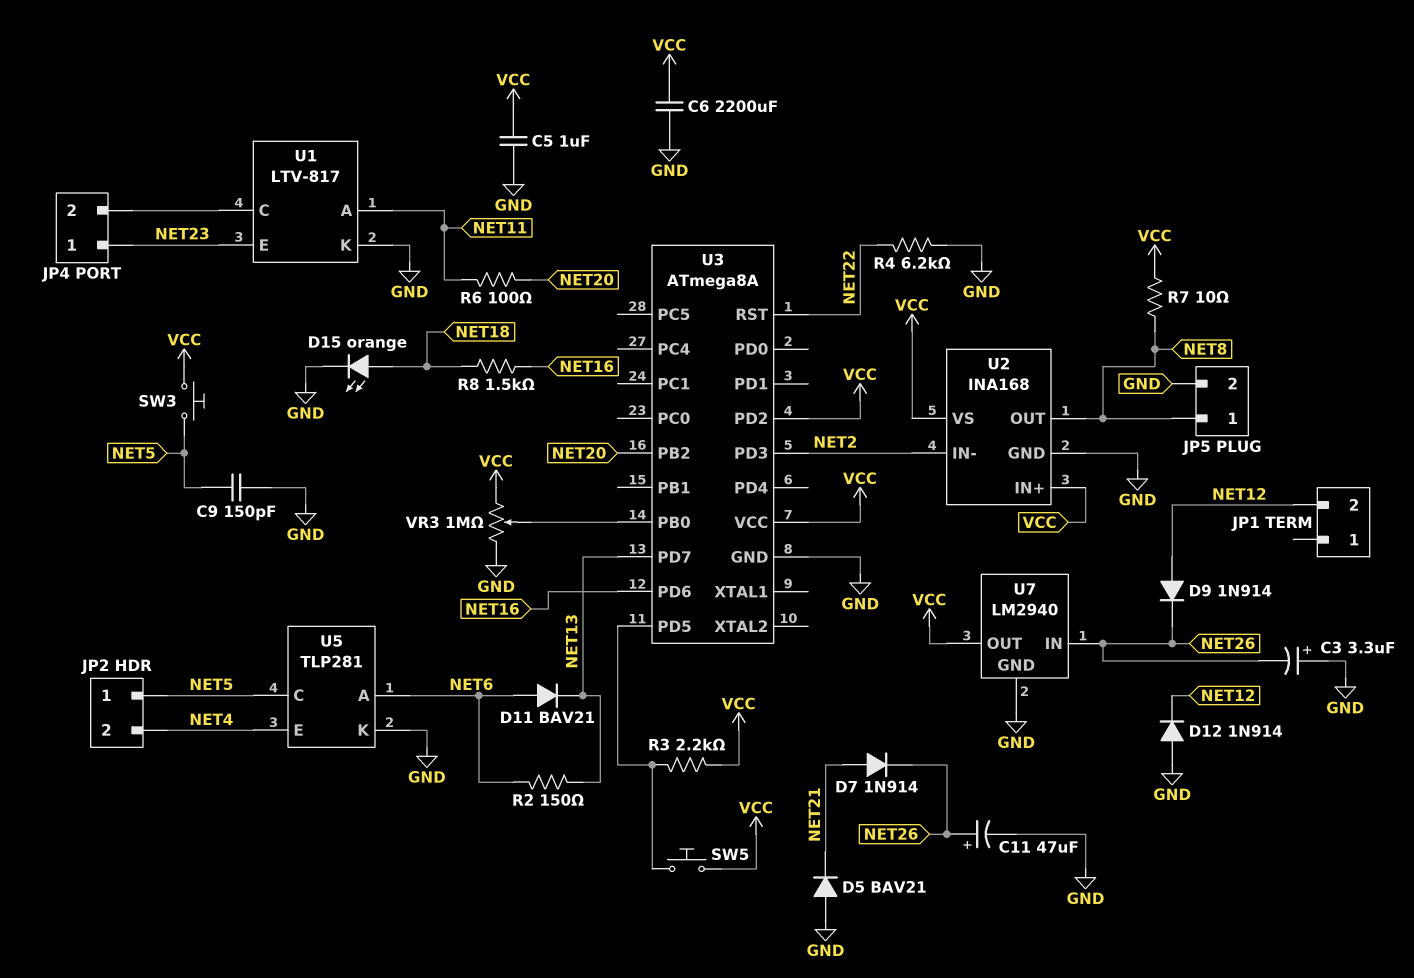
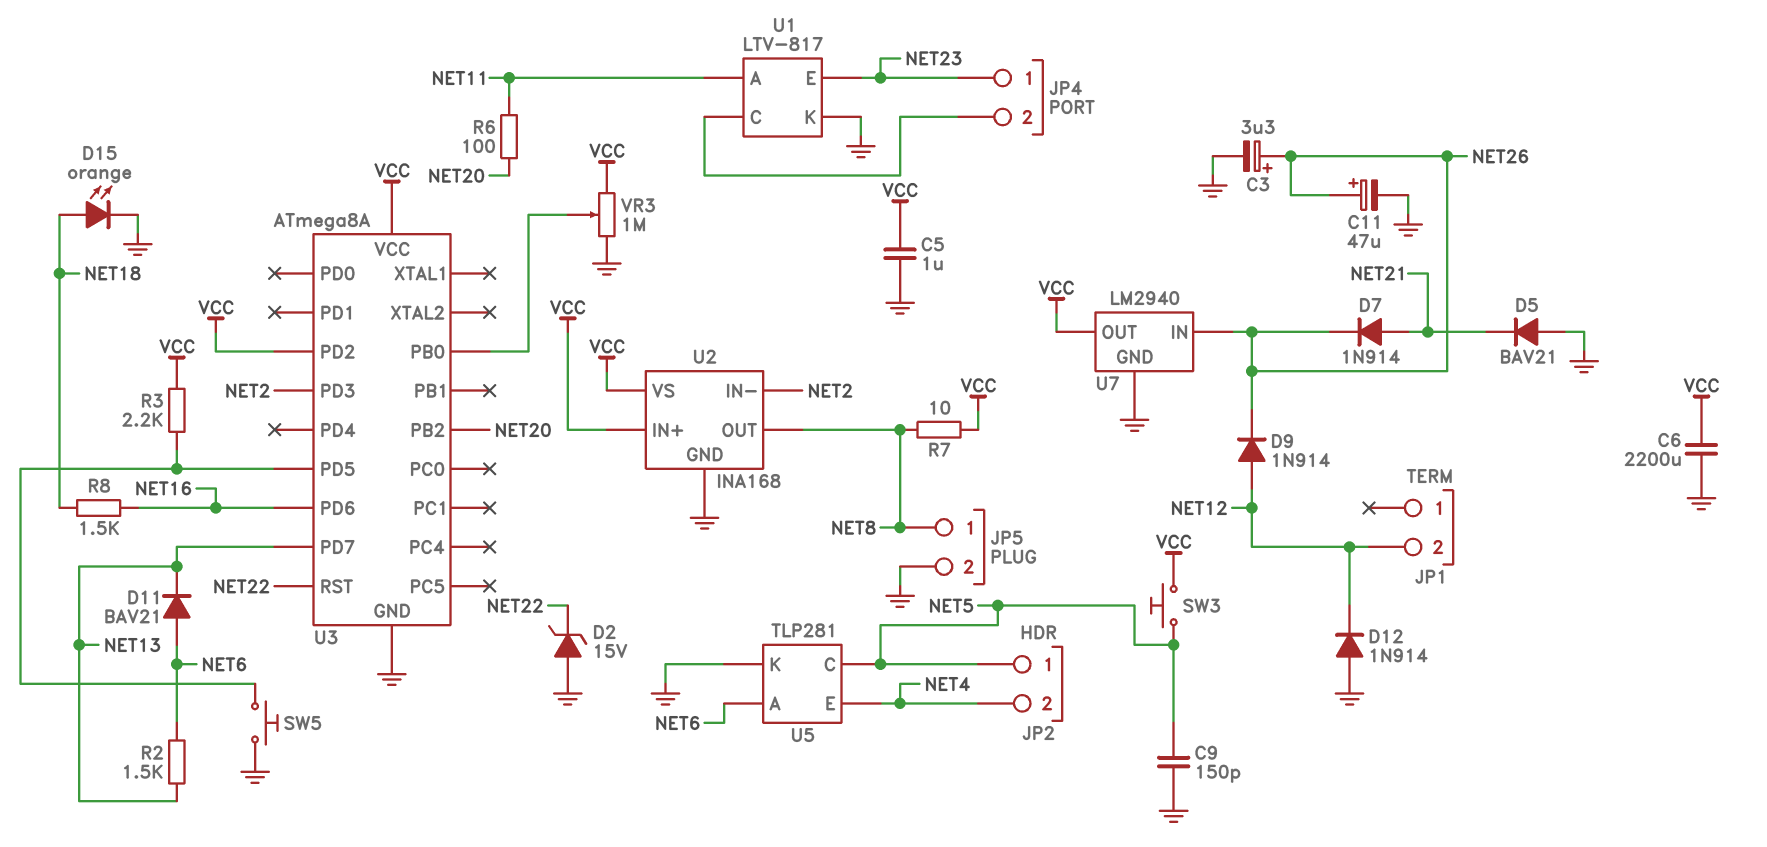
C3: 3.3uF (plus GND, minus NET26) -> 3.3uF (plus NET26, minus GND)
D2: none -> zener 15V (A GND, K NET22)
R2: 150 (NET6, NET13) -> 1.5k (NET6, NET13)
R4: 6.2k (GND, NET22) -> none
SW5: button (U3/PD5, VCC) -> button (GND, U3/PD5)

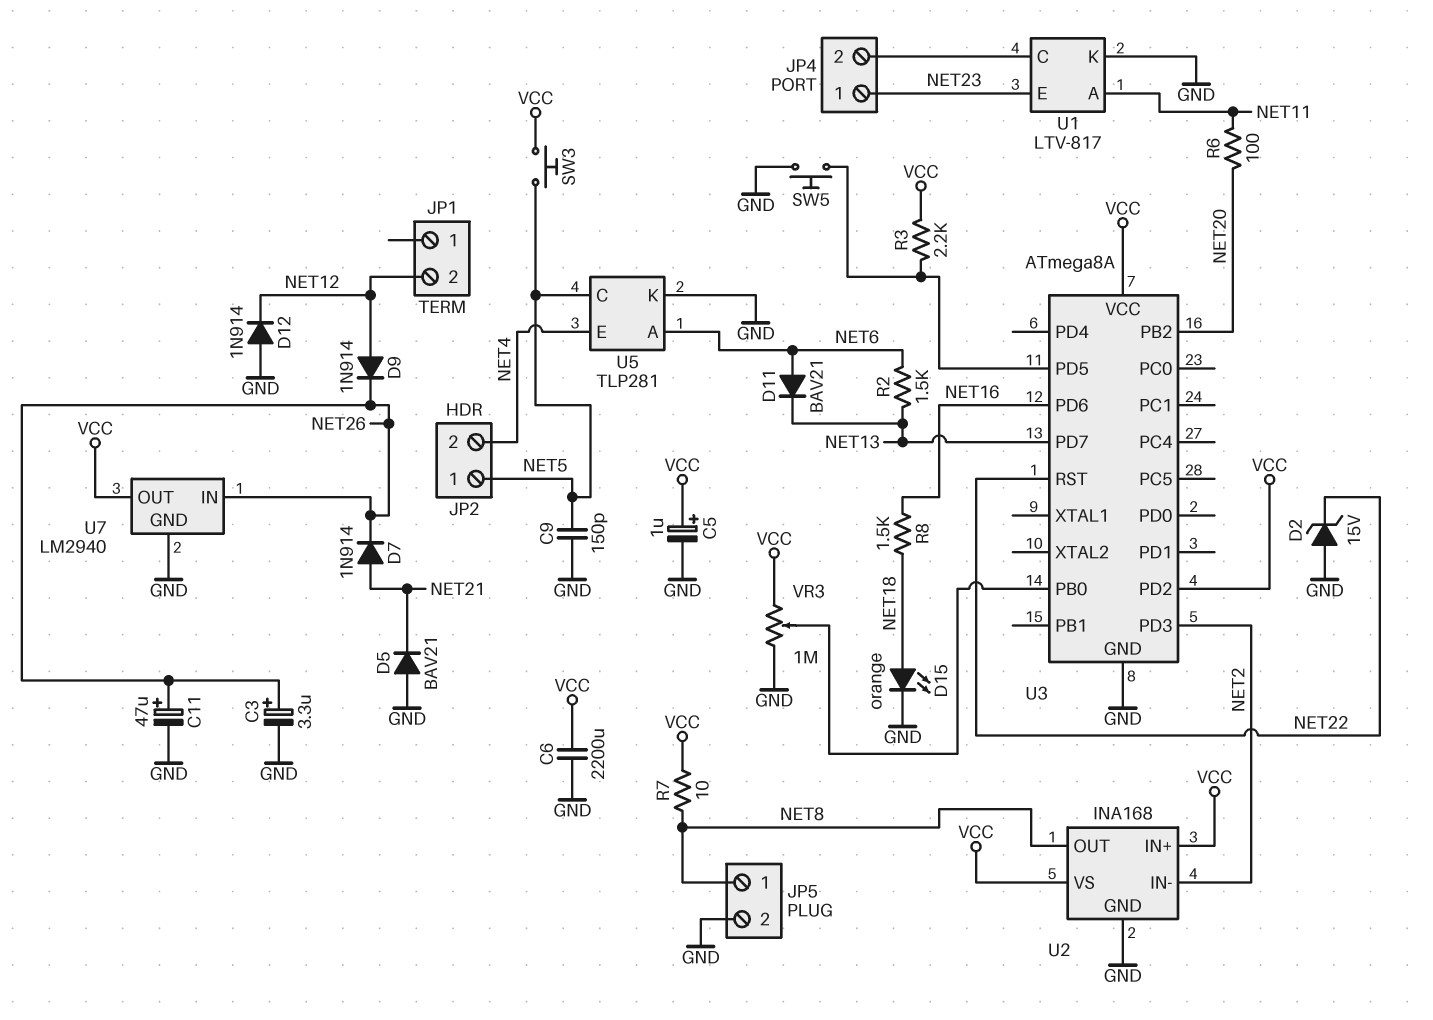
C5: 1uF (GND, VCC) -> 1uF (plus VCC, minus GND)

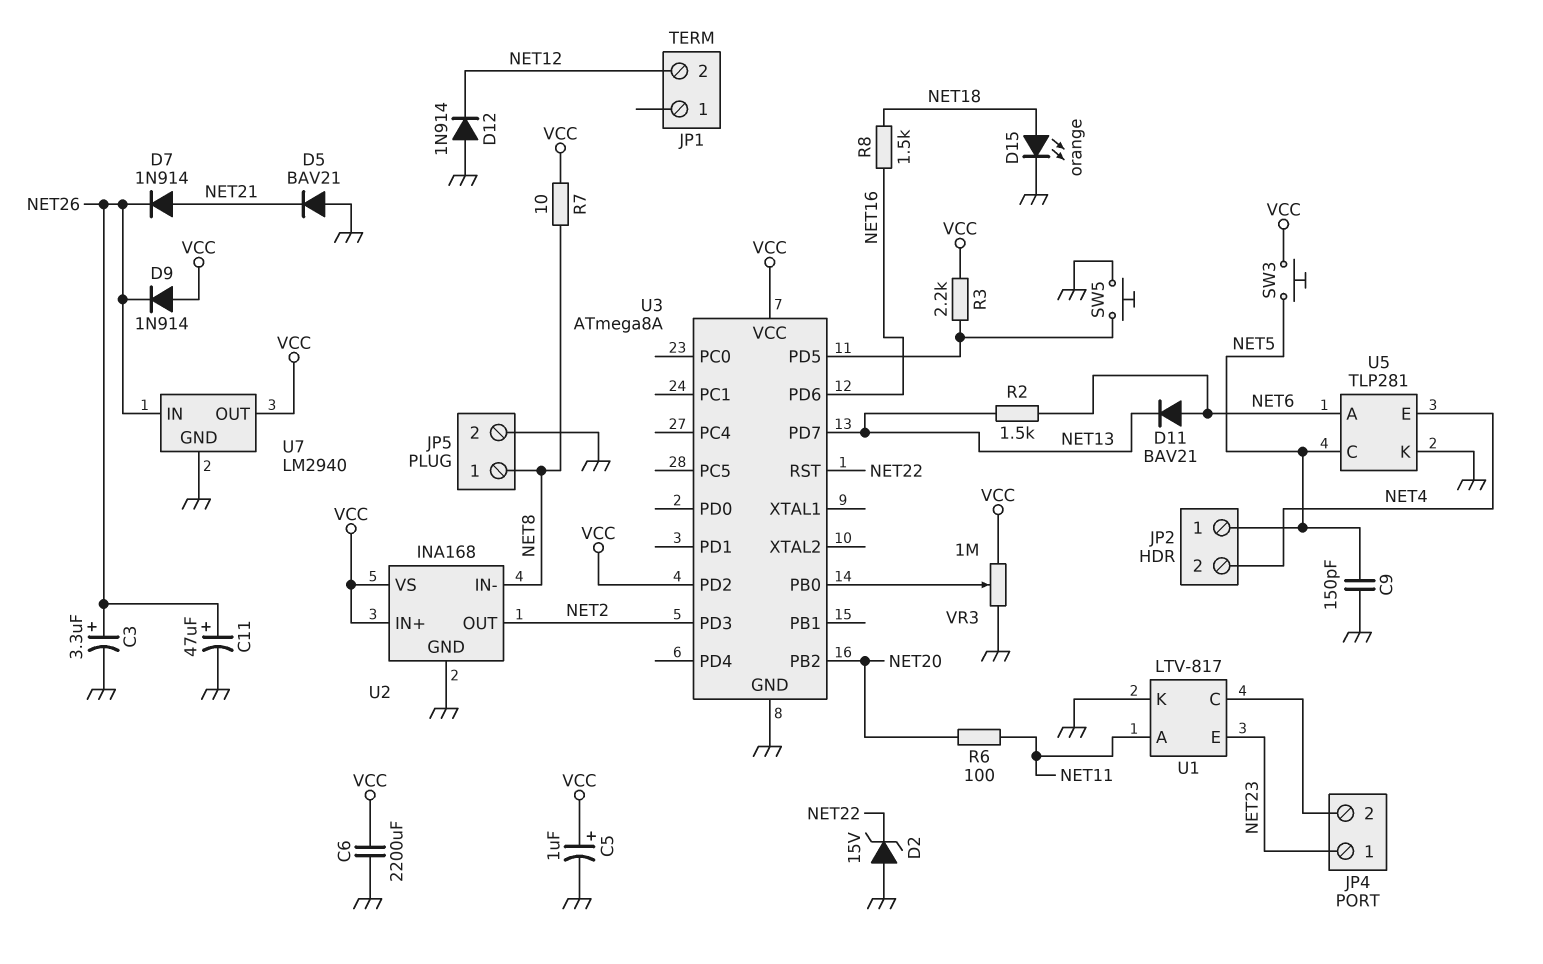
D9: diode 1N914 (A NET12, K NET26) -> diode 1N914 (A VCC, K NET26)
U2 pin IN-: NET2 -> NET8
U2 pin OUT: NET8 -> NET2

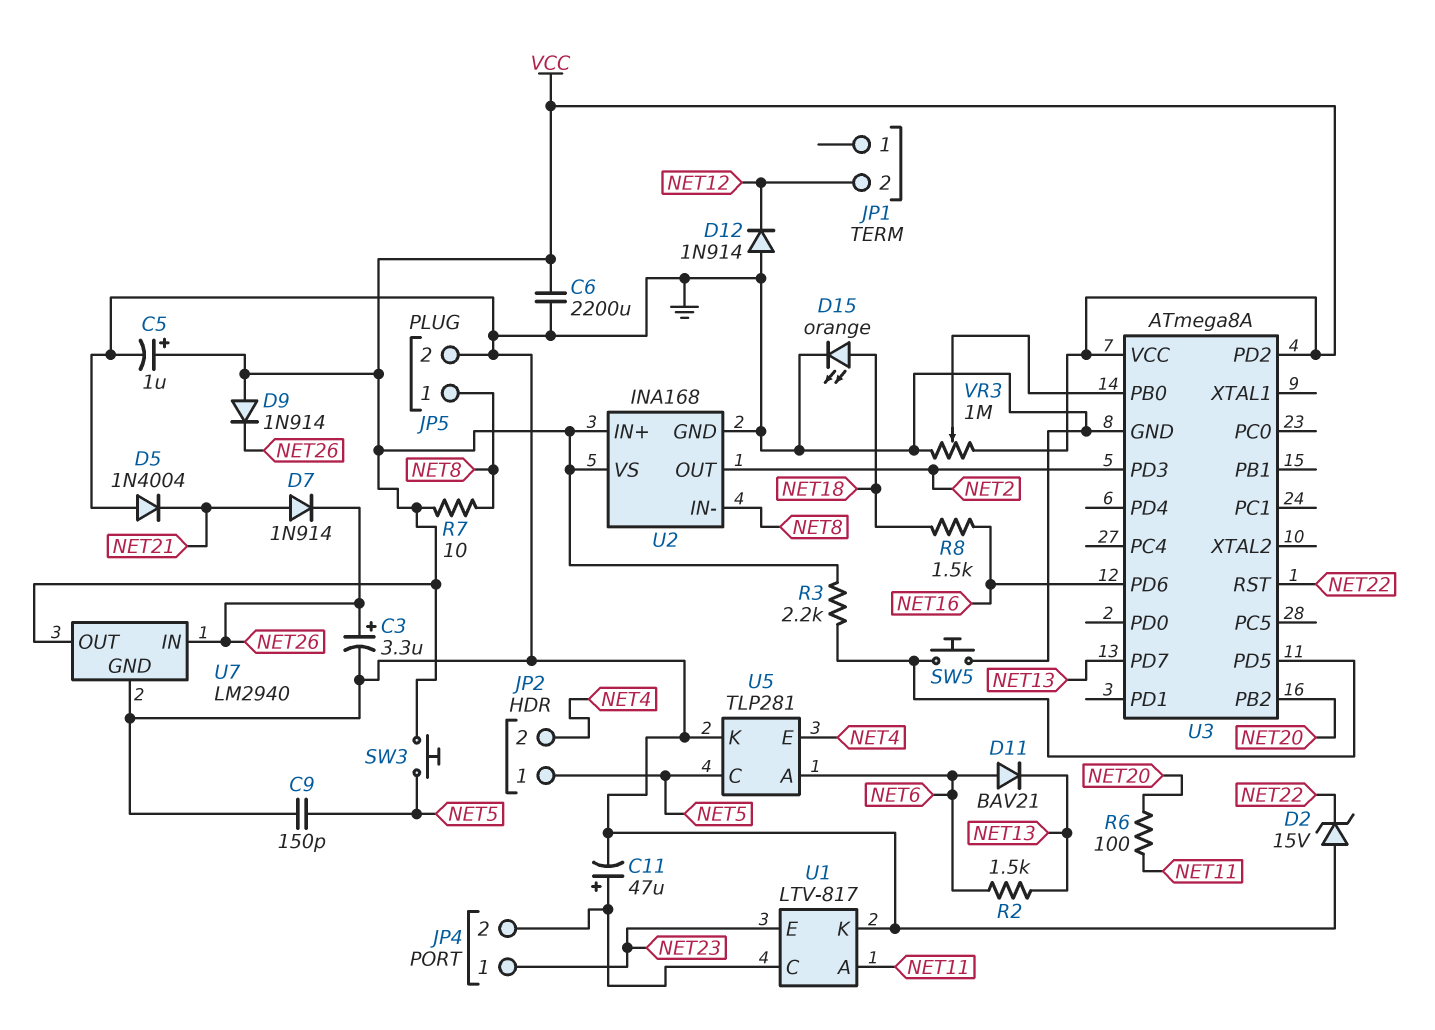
C11: 47uF (plus NET26, minus GND) -> 47uF (plus JP4/2, minus GND)
D5: diode BAV21 (A GND, K NET21) -> diode 1N4004 (A GND, K NET21)

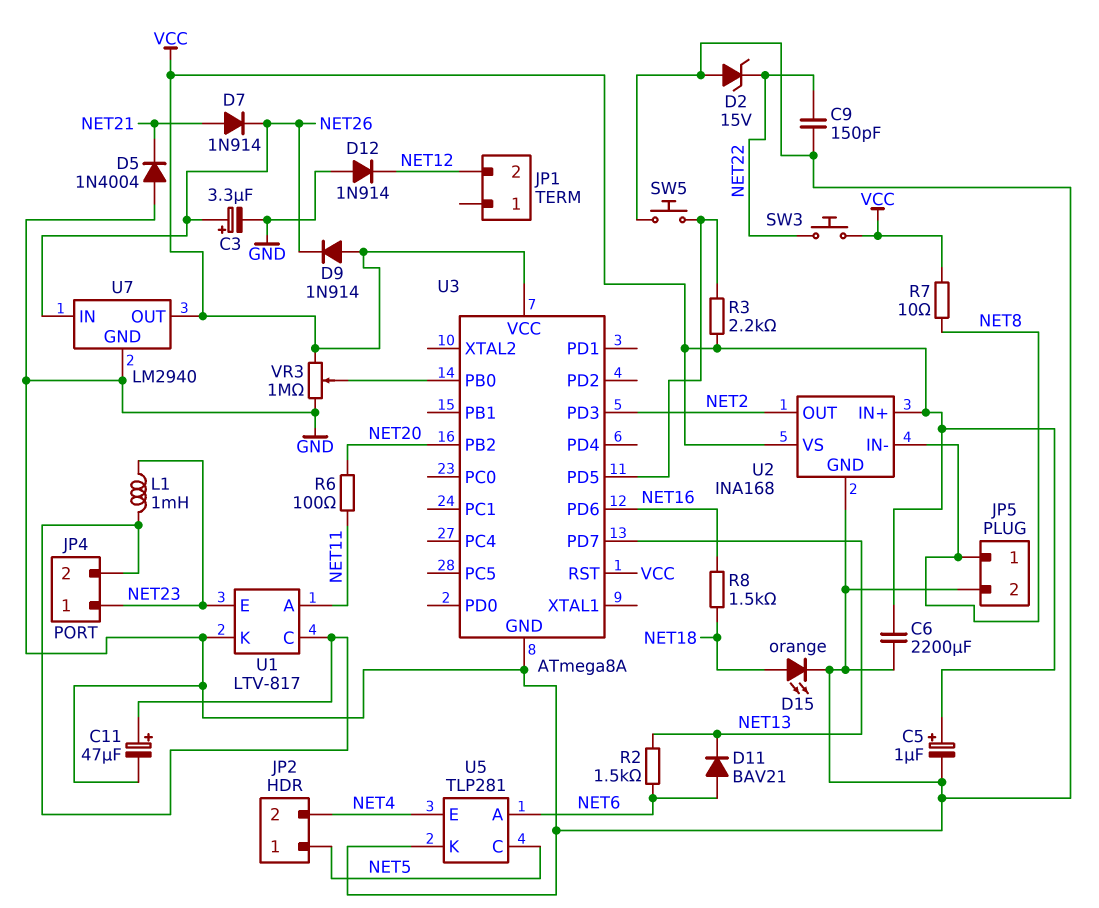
C9: 150pF (GND, NET5) -> 150pF (GND, NET22)
L1: none -> 1mH (JP4/2, NET23)
SW3: button (NET5, VCC) -> button (NET22, VCC)
U3 pin PD2: VCC -> none
U3 pin RST: NET22 -> VCC

